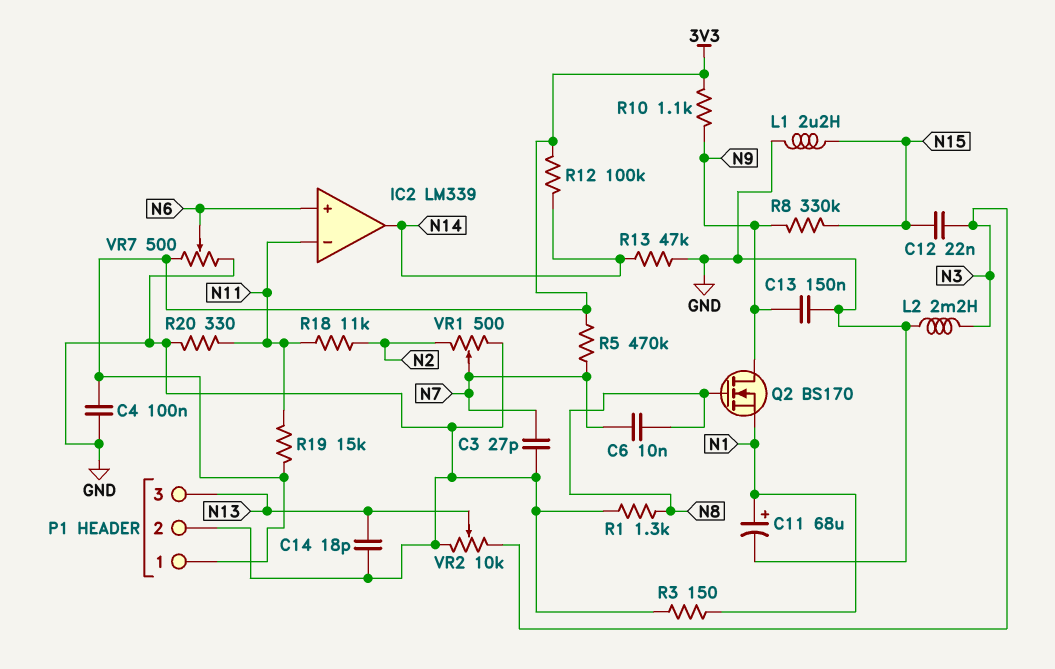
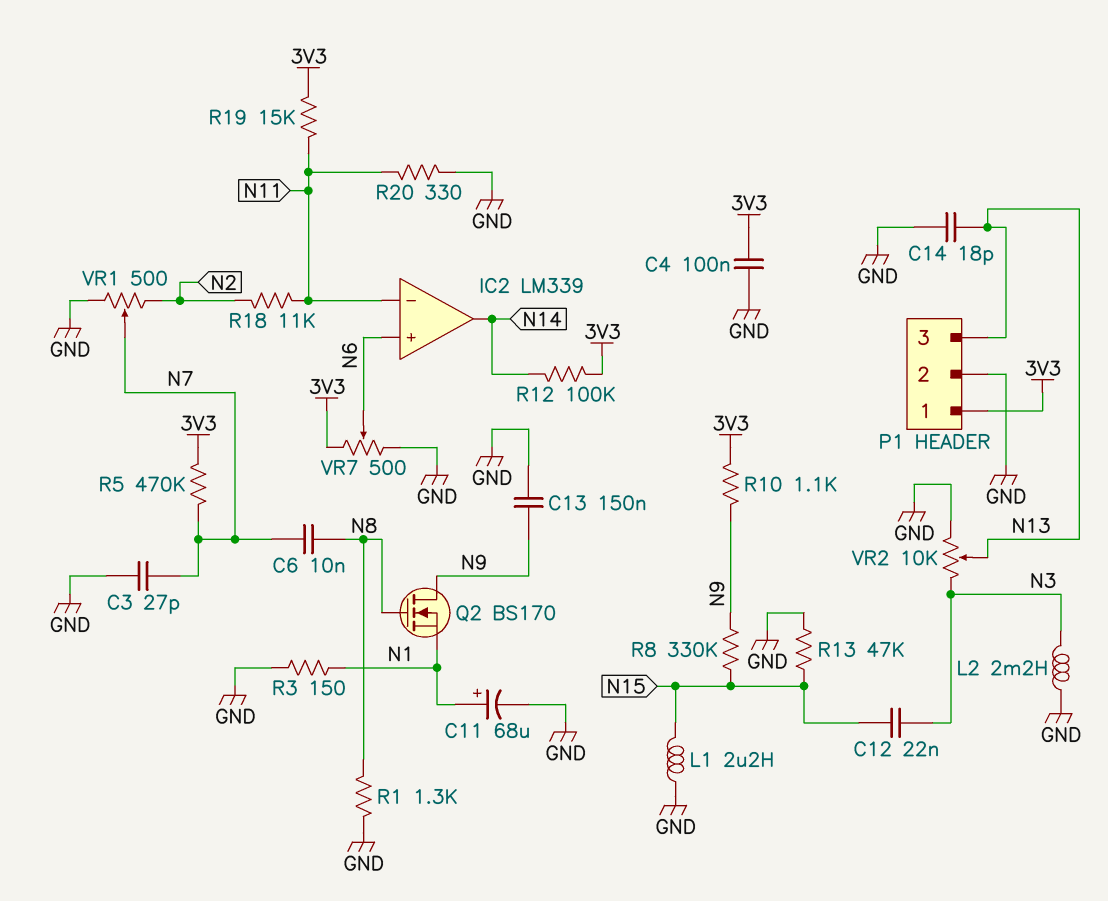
R13: 47k (GND, N14) -> 47k (GND, N15)

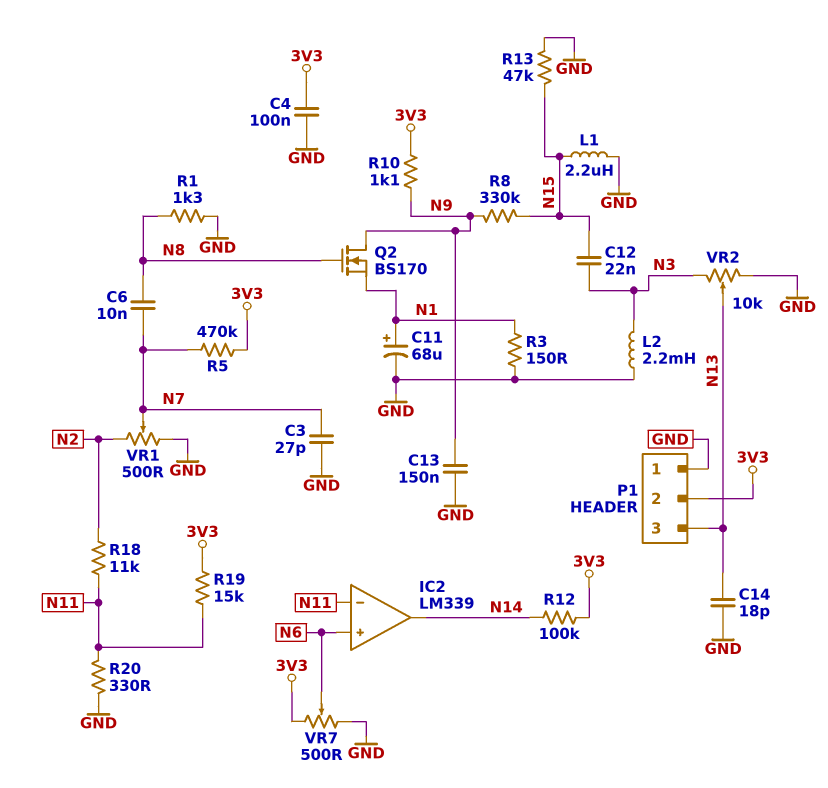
P1 pin 1: 3V3 -> GND
P1 pin 2: GND -> 3V3

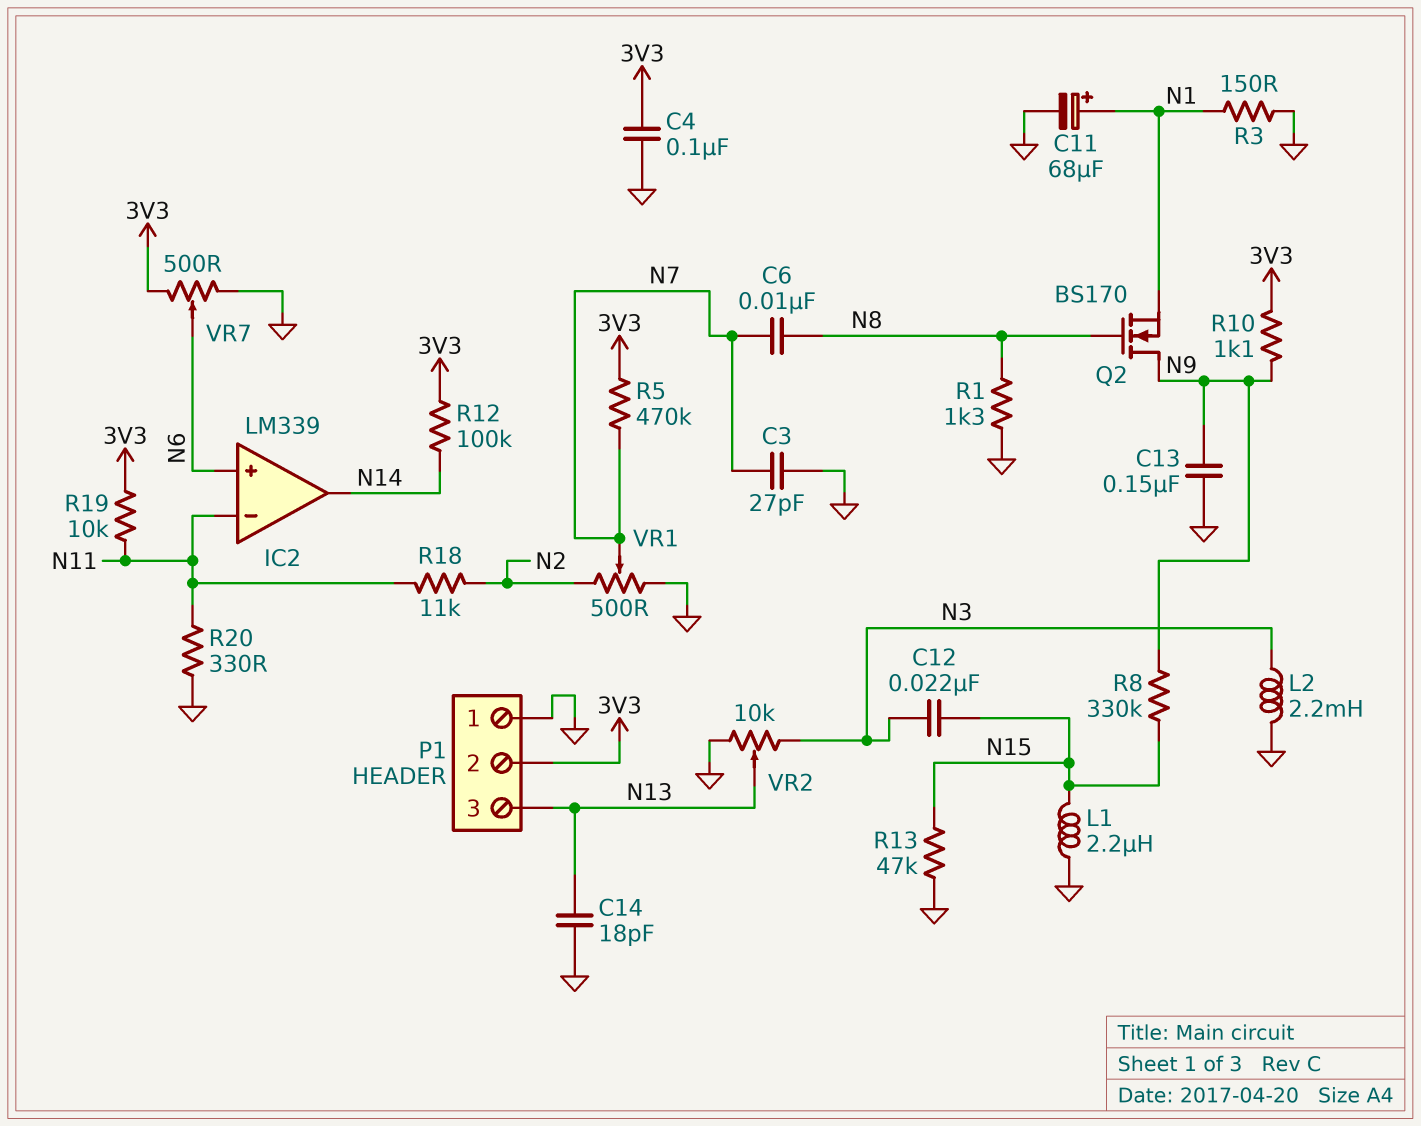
R19: 15k (3V3, N11) -> 10k (3V3, N11)

